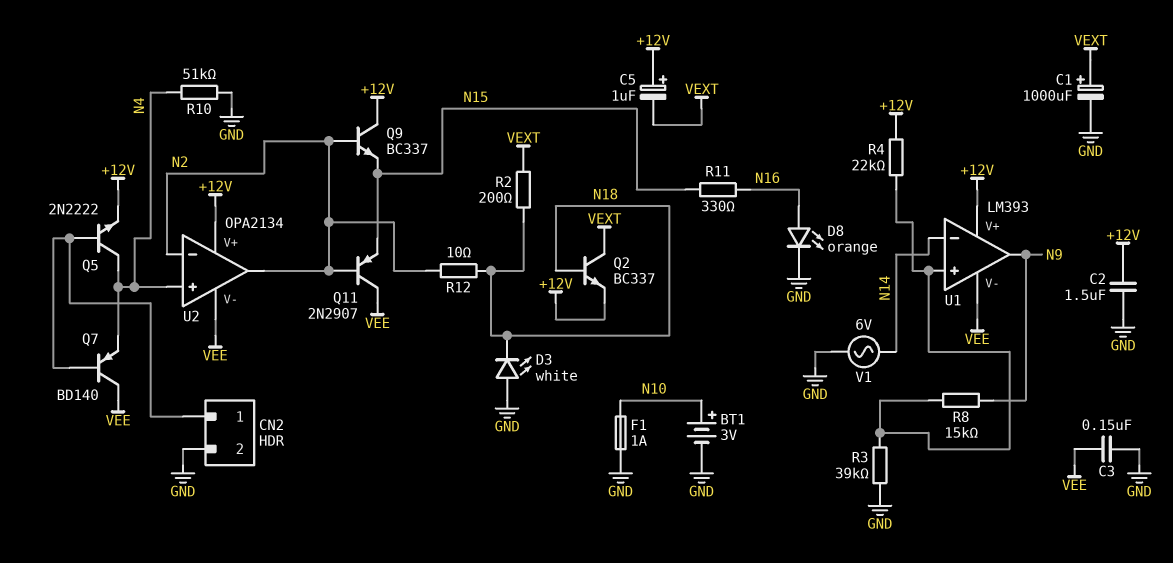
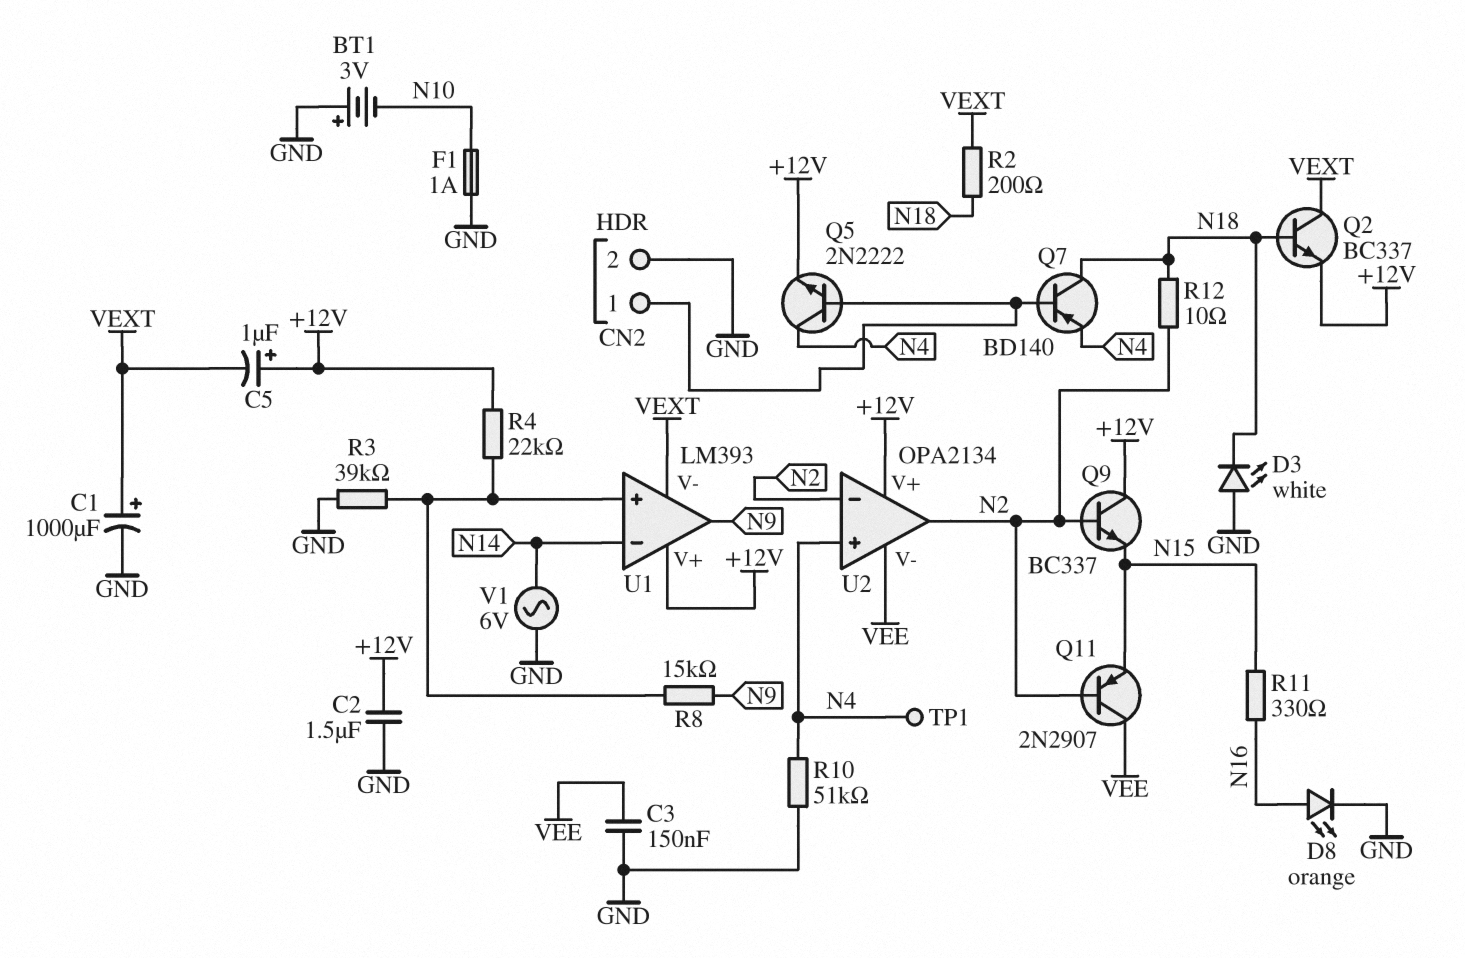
BT1: 3V (plus N10, minus GND) -> 3V (plus GND, minus N10)
Q7: PNP BD140 (B CN2/1, C VEE, E N4) -> PNP BD140 (B CN2/1, C N18, E N4)
TP1: none -> test point (N4)
U1 pin V-: VEE -> VEXT

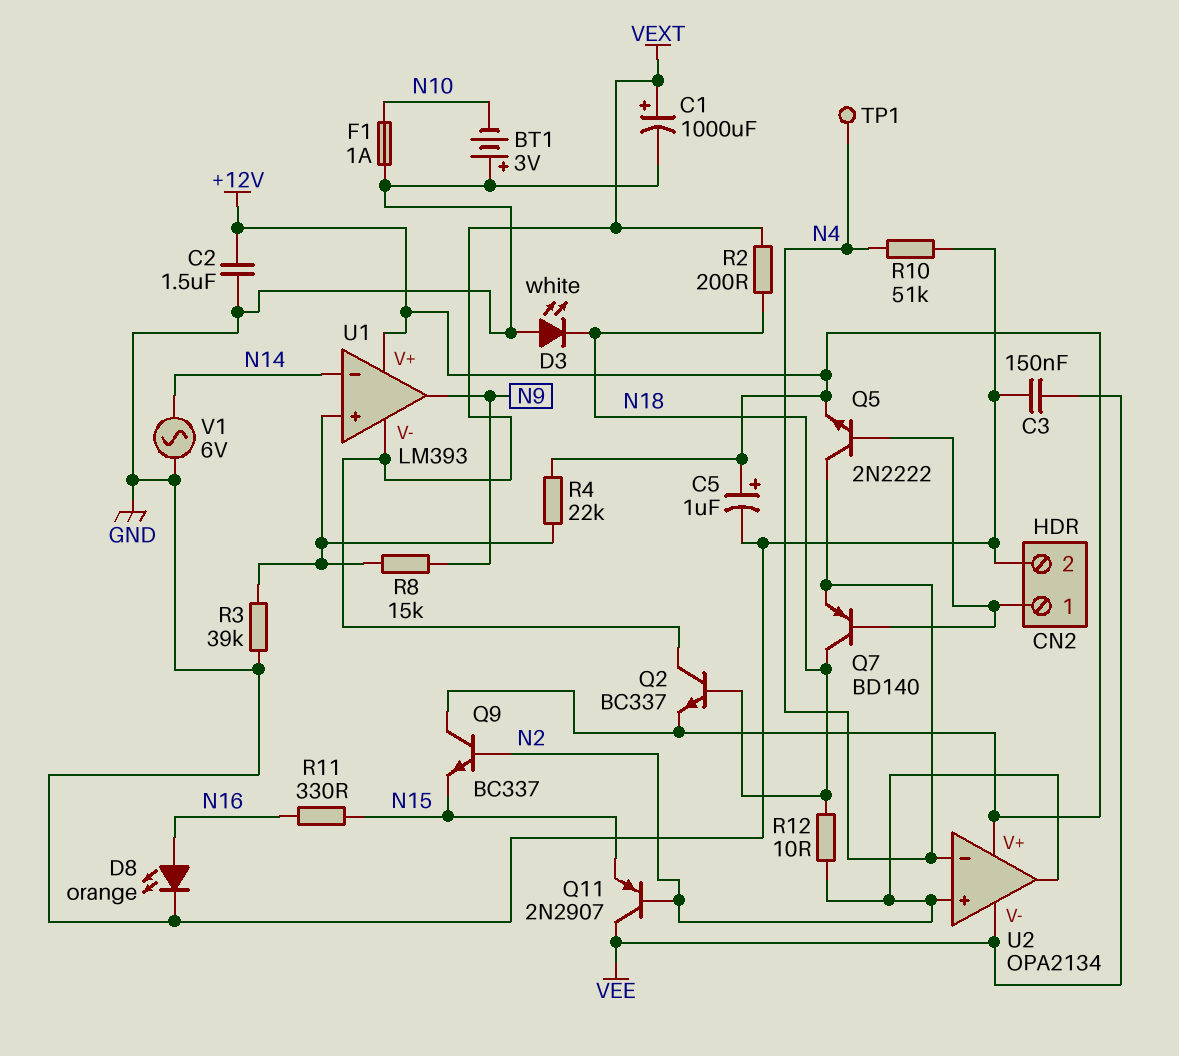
C5: 1uF (plus +12V, minus VEXT) -> 1uF (plus +12V, minus GND)
U2 pin in+: N4 -> N2
U2 pin in-: N2 -> N4

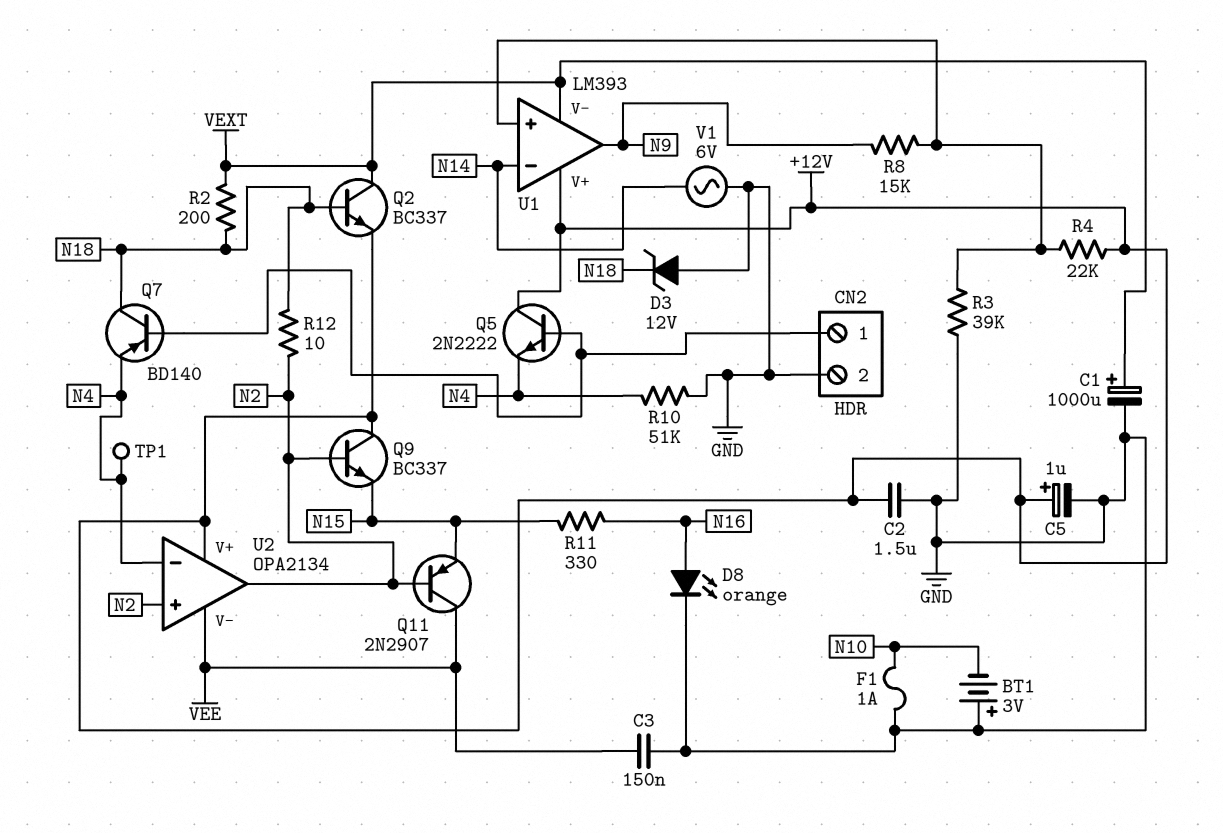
D3: LED white (A GND, K N18) -> zener 12V (A GND, K N18)
Q5: NPN 2N2222 (B CN2/1, C N4, E +12V) -> NPN 2N2222 (B CN2/1, C +12V, E N4)

